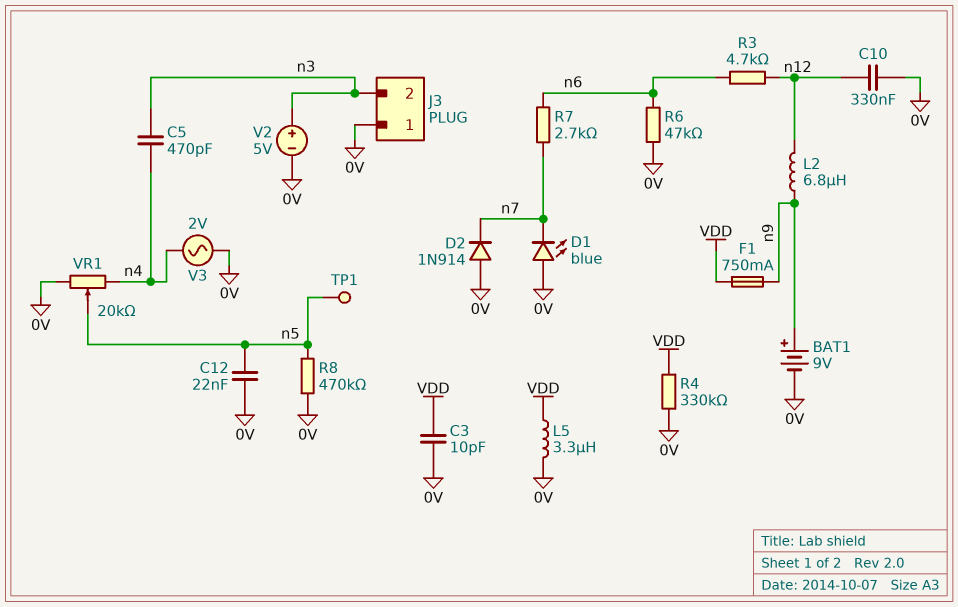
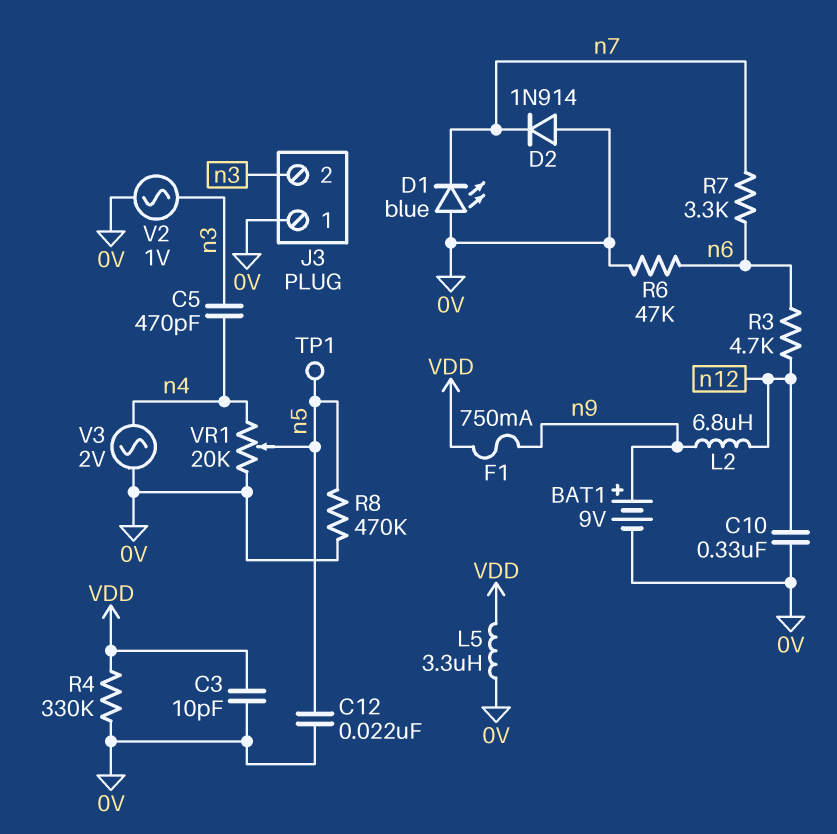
R7: 2.7k (n6, n7) -> 3.3k (n6, n7)
V2: 5V (plus n3, minus 0V) -> AC 1V (0V, n3)

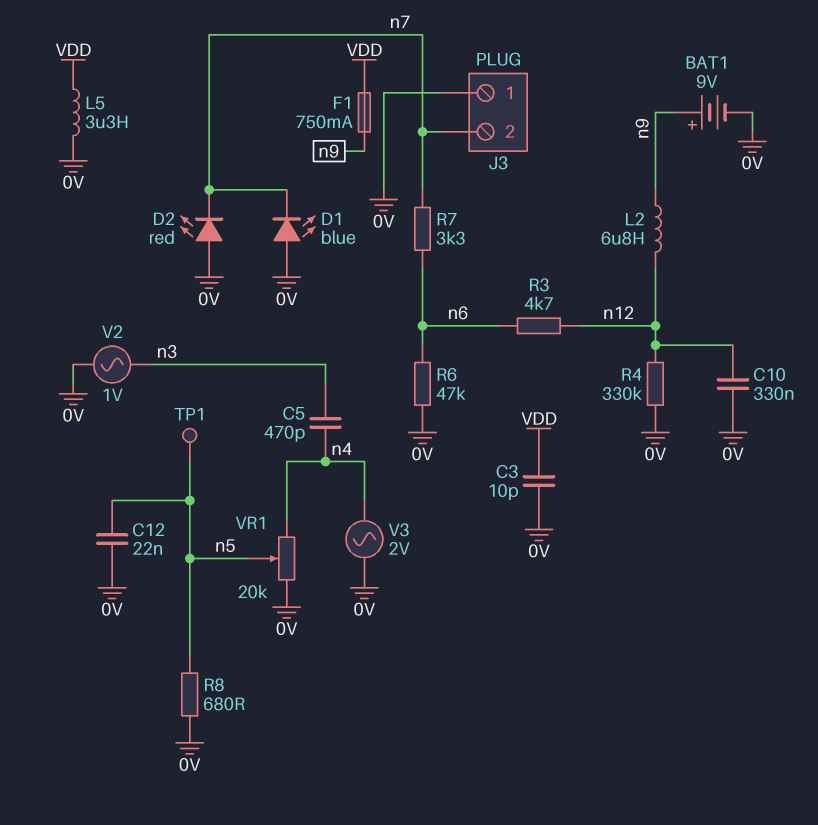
D2: diode 1N914 (A 0V, K n7) -> LED red (A 0V, K n7)
J3 pin 2: n3 -> n7
R4: 330k (0V, VDD) -> 330k (0V, n12)
R8: 470k (0V, n5) -> 680 (0V, n5)

